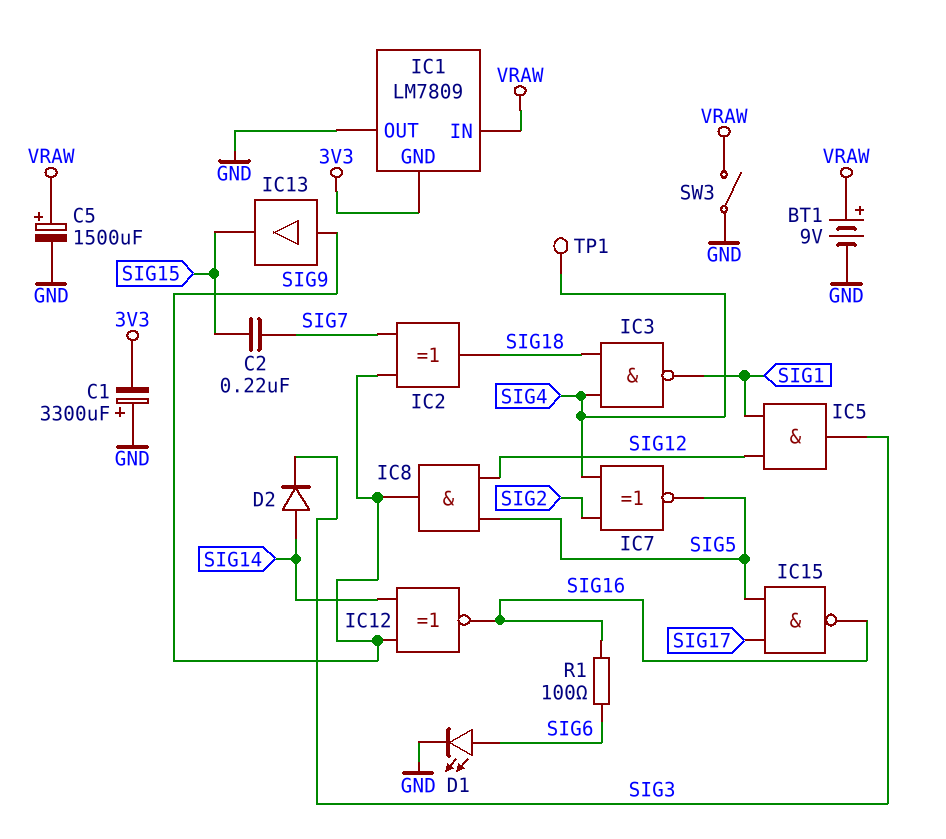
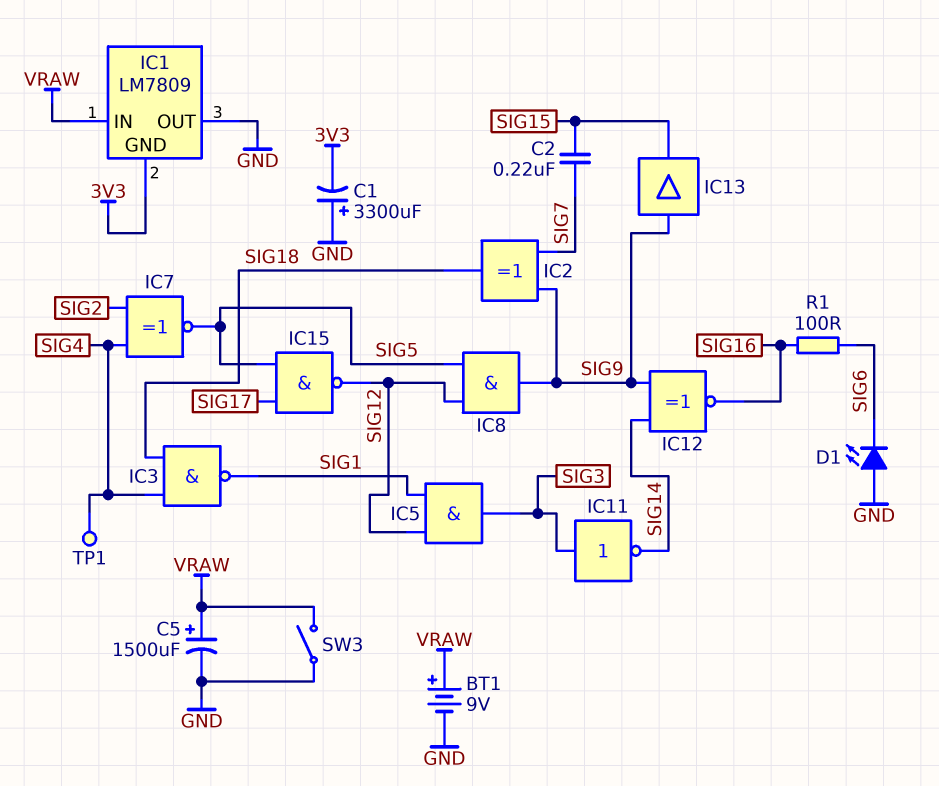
D1: LED (A SIG6, K GND) -> LED (A GND, K SIG6)
D2: diode (A SIG14, K SIG3) -> none
IC11: none -> NOT (in SIG3, out SIG14)
IC15: NAND (in SIG5, in SIG17, out SIG16) -> NAND (in SIG5, in SIG17, out SIG12)

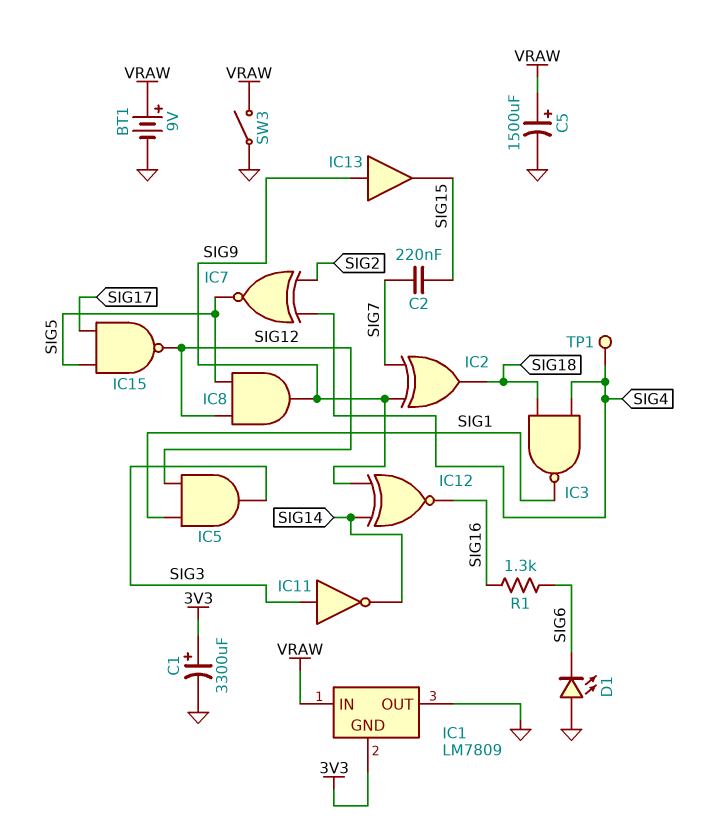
C1: 3300uF (plus GND, minus 3V3) -> 3300uF (plus 3V3, minus GND)
R1: 100 (SIG6, SIG16) -> 1.3k (SIG6, SIG16)

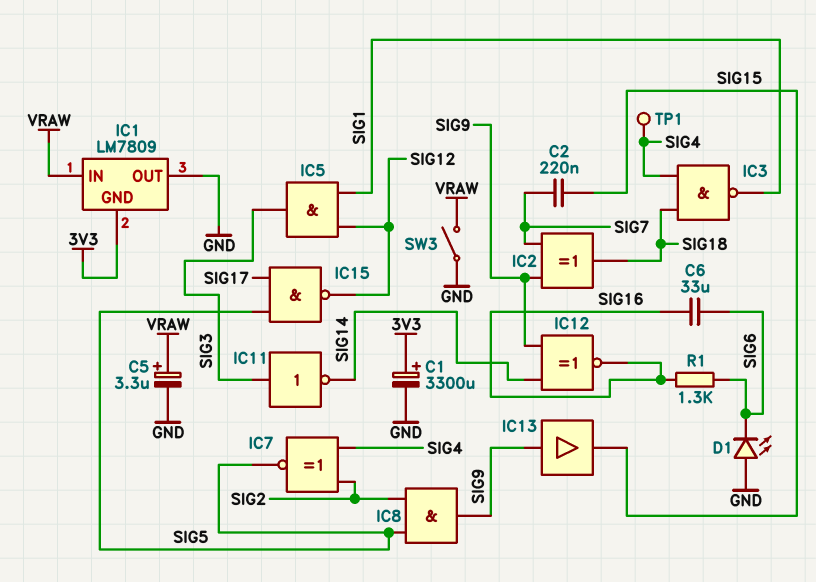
BT1: 9V (plus VRAW, minus GND) -> none
C5: 1500uF (plus VRAW, minus GND) -> 3.3uF (plus VRAW, minus GND)
C6: none -> 33uF (SIG6, SIG16)
IC8: AND (in SIG5, in SIG12, out SIG9) -> AND (in SIG2, in SIG5, out SIG9)

